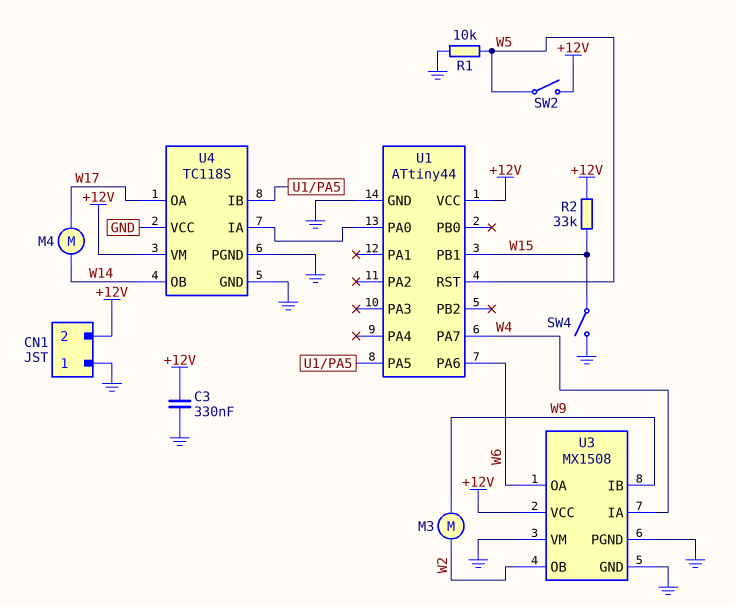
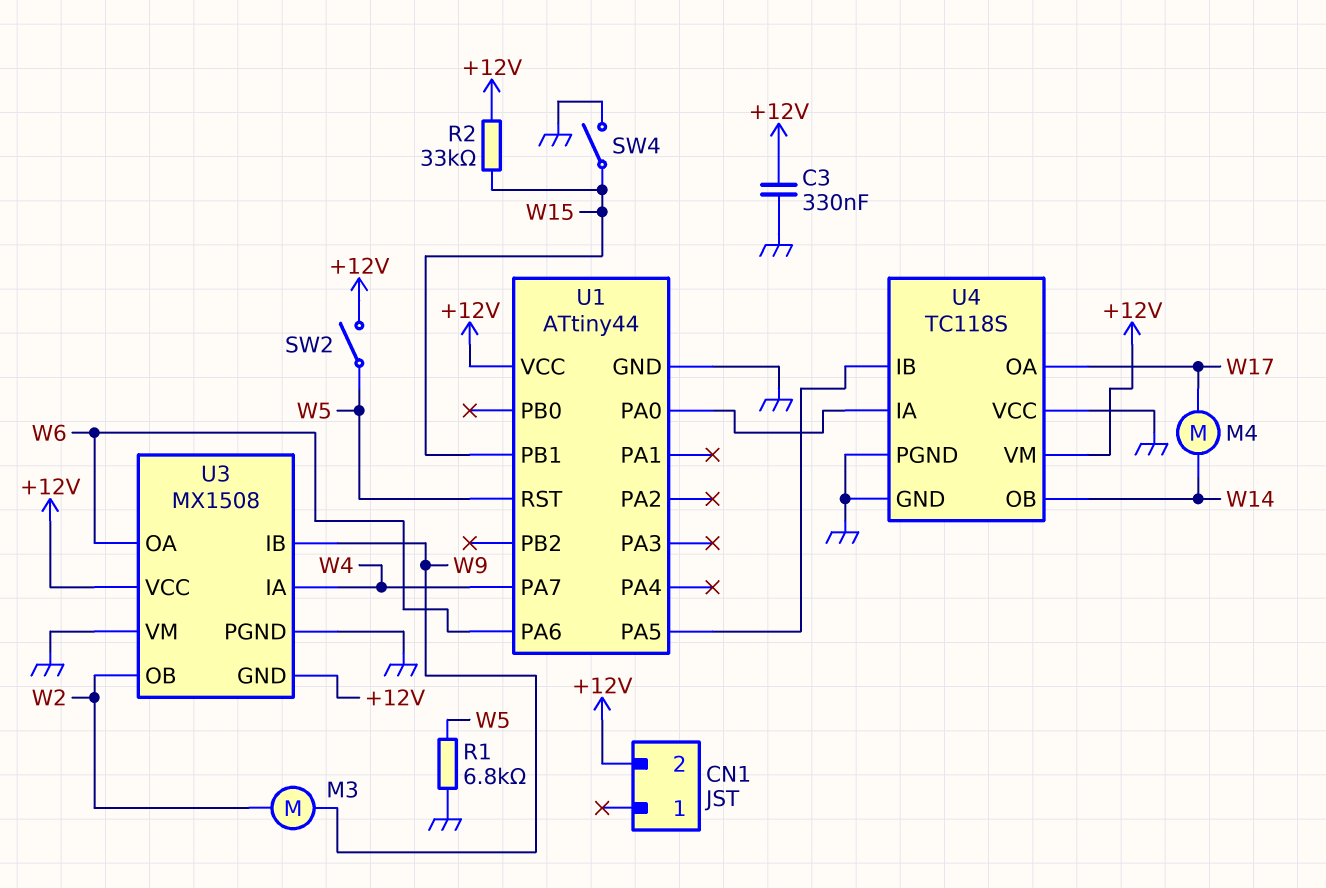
CN1 pin 1: GND -> none
R1: 10k (GND, W5) -> 6.8k (GND, W5)
U3 pin GND: GND -> +12V

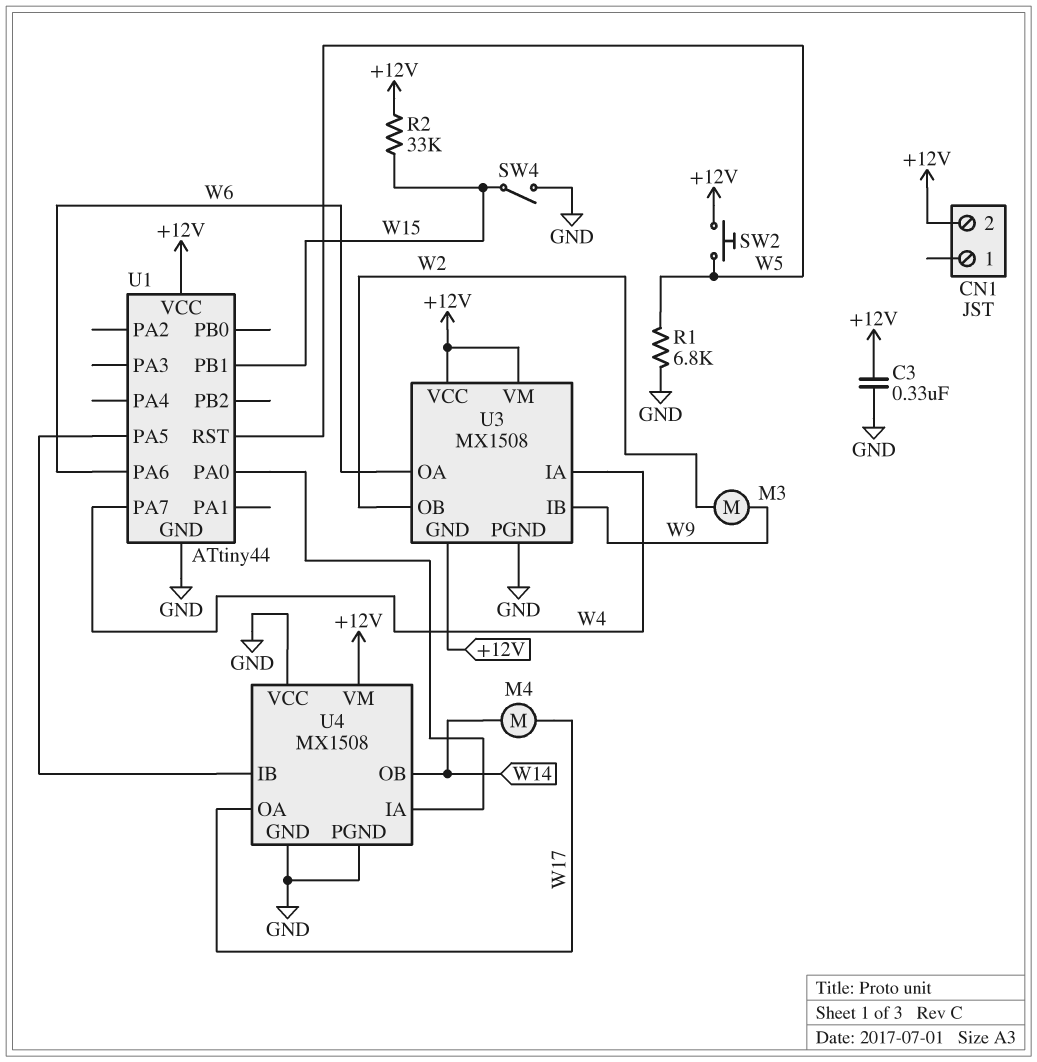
SW2: switch (+12V, W5) -> button (+12V, W5)
U3 pin VM: GND -> +12V
U4: TC118S -> MX1508

